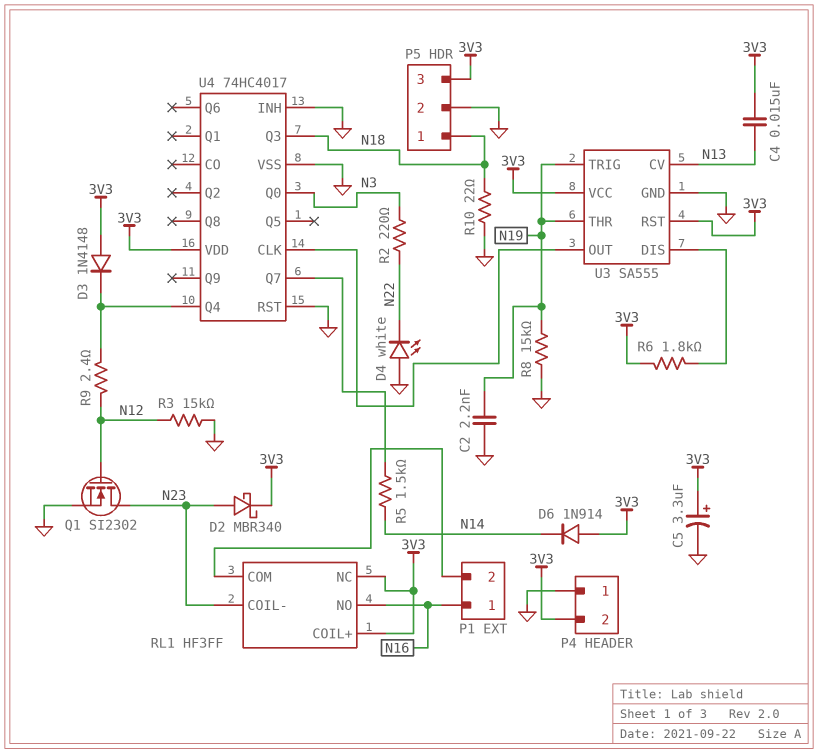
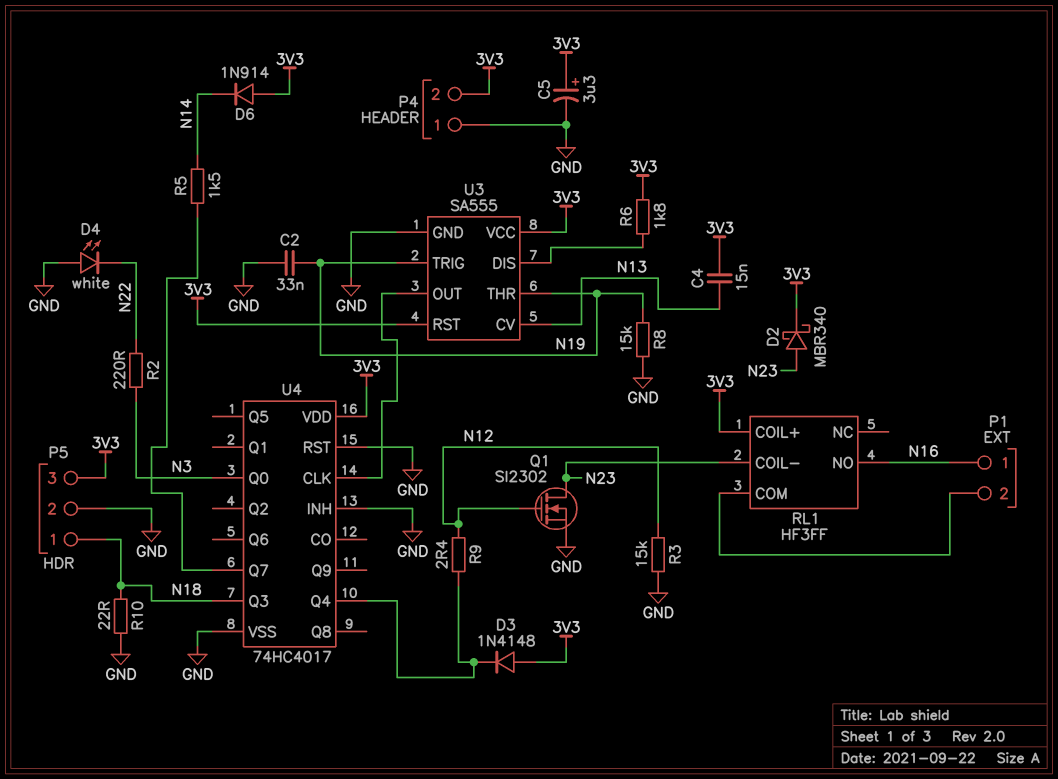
C2: 2.2nF (GND, N19) -> 33nF (GND, N19)
RL1 pin NC: 3V3 -> none

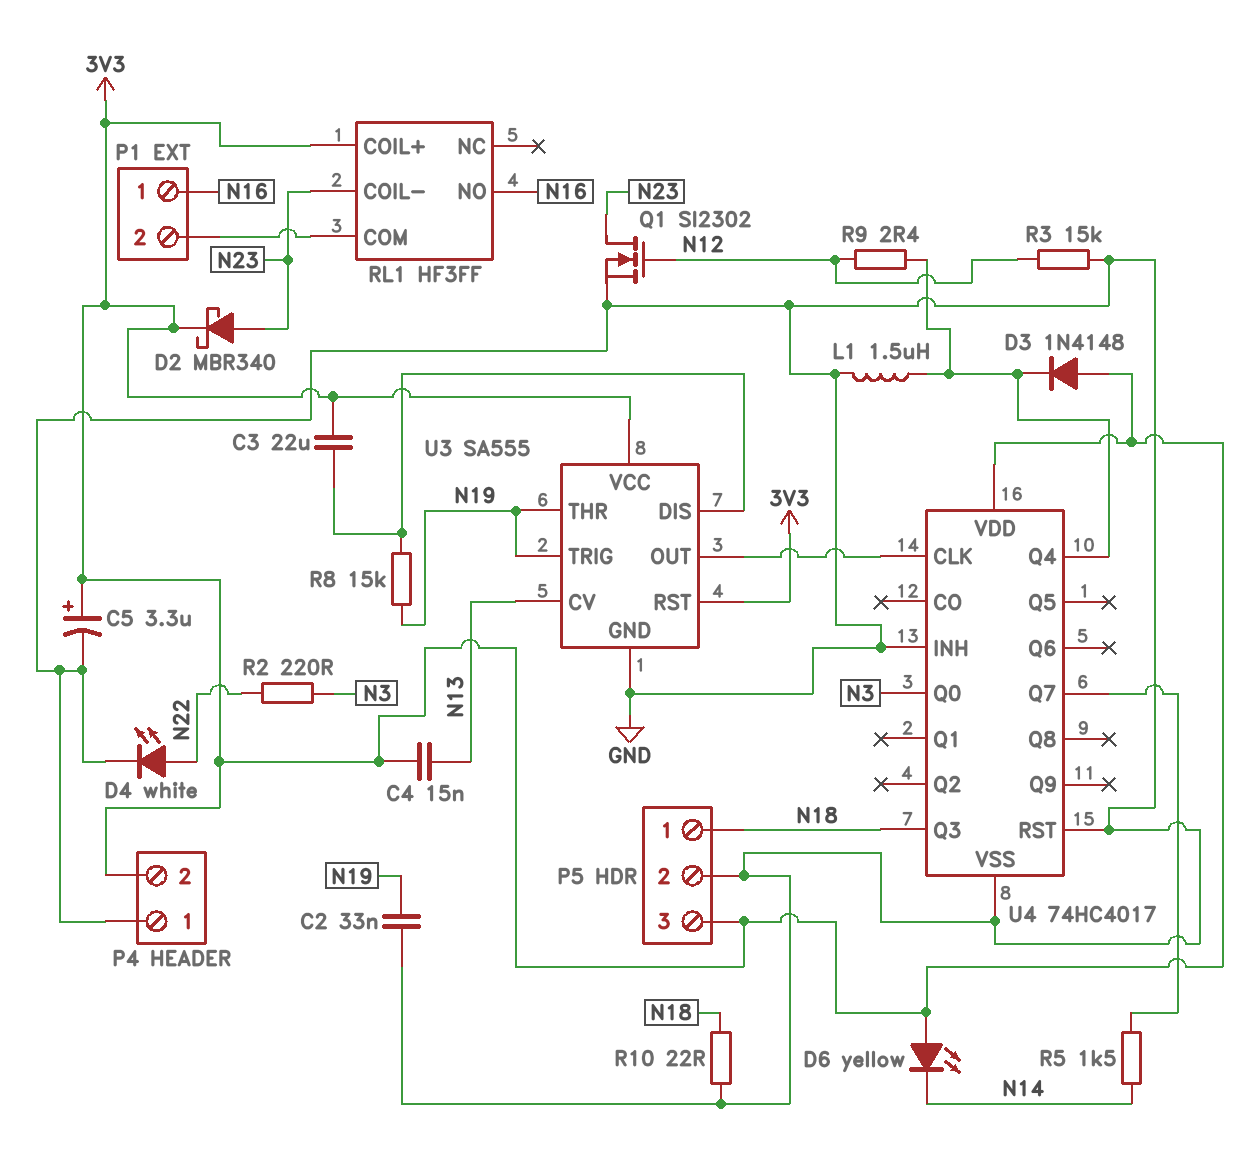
C3: none -> 22uF (3V3, U3/DIS)
D4: LED white (A GND, K N22) -> LED white (A N22, K GND)
D6: diode 1N914 (A 3V3, K N14) -> LED yellow (A 3V3, K N14)
L1: none -> 1.5uH (GND, U4/Q4)
R6: 1.8k (3V3, U3/DIS) -> none
R8: 15k (GND, N19) -> 15k (N19, U3/DIS)

